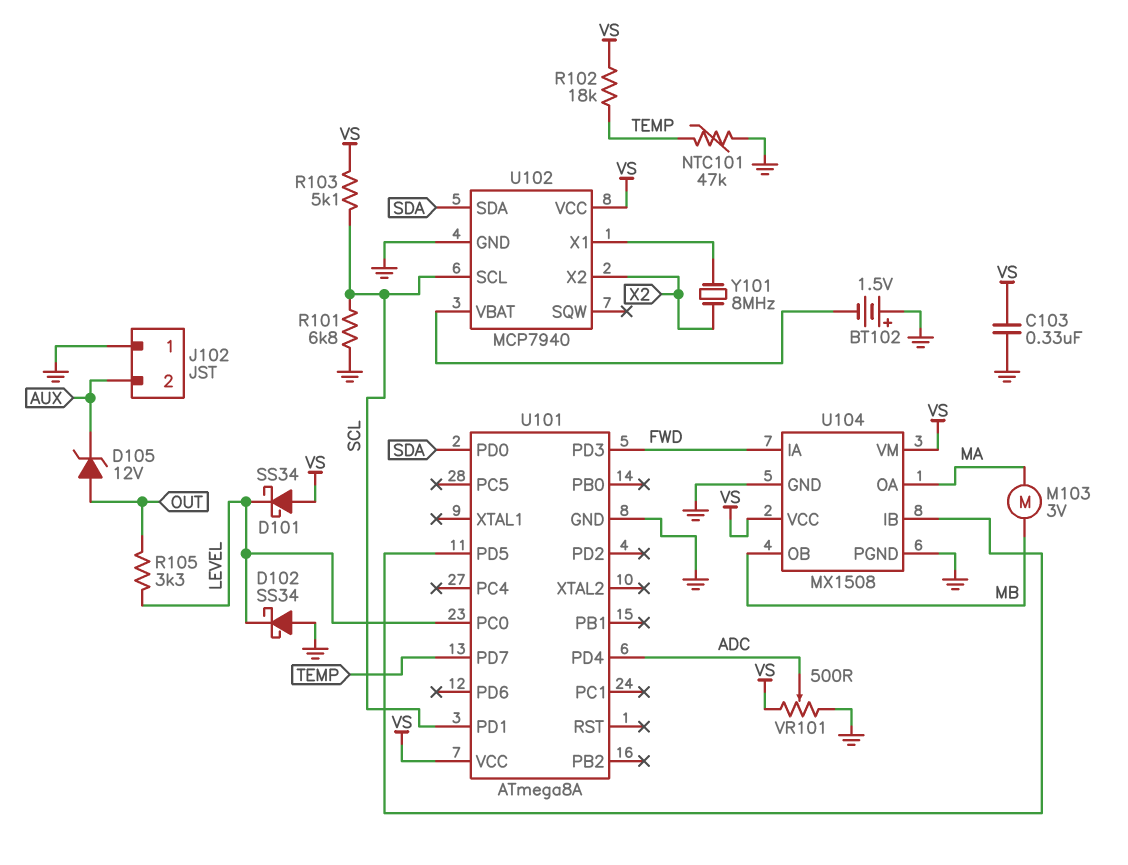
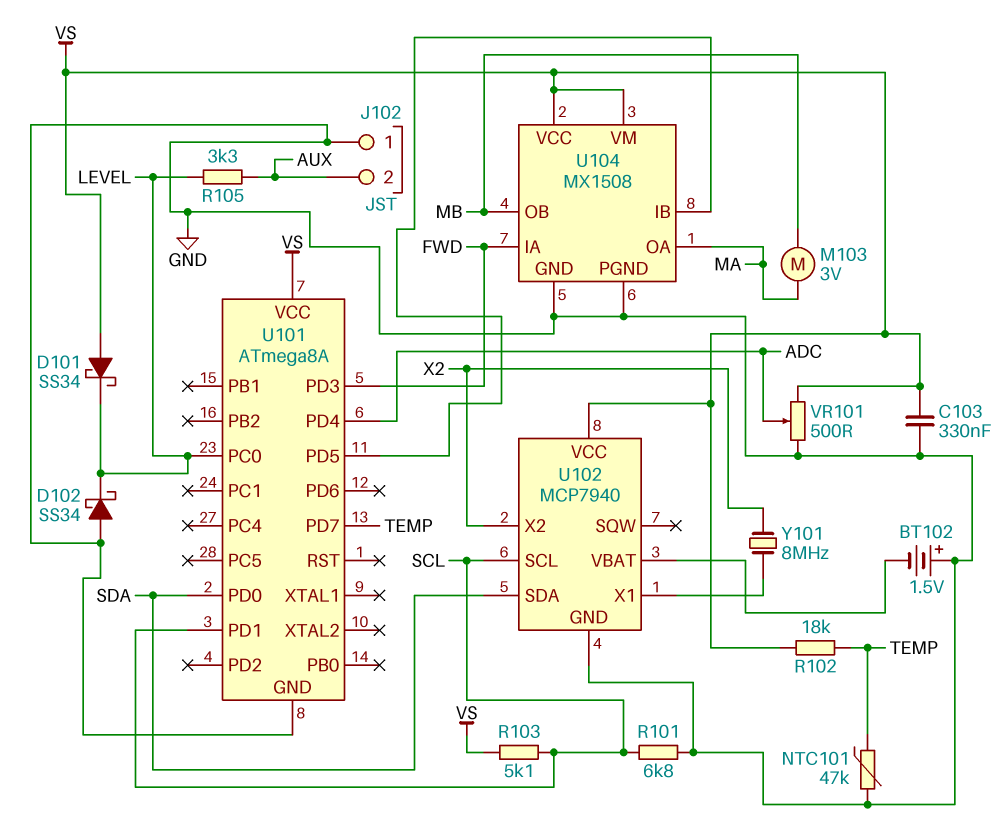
D105: zener 12V (A OUT, K AUX) -> none
R105: 3.3k (LEVEL, OUT) -> 3.3k (AUX, LEVEL)

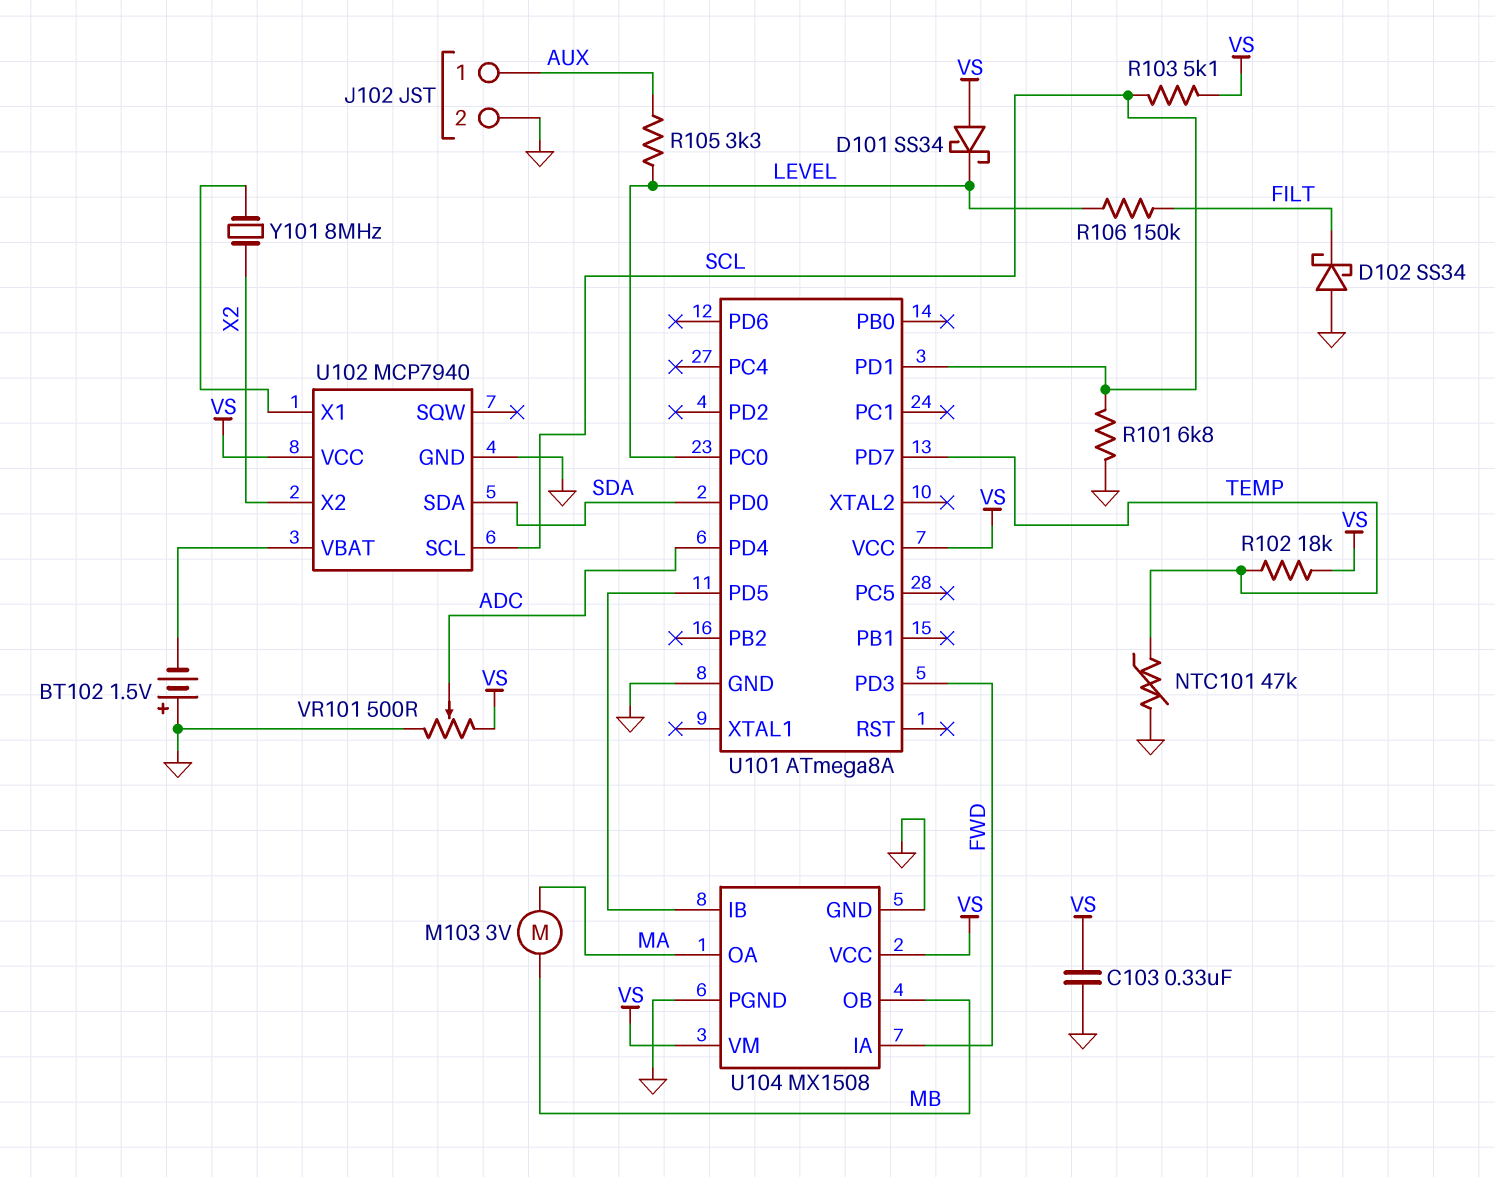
D102: schottky SS34 (A GND, K LEVEL) -> schottky SS34 (A GND, K FILT)
J102 pin 1: GND -> AUX
J102 pin 2: AUX -> GND
R106: none -> 150k (FILT, LEVEL)

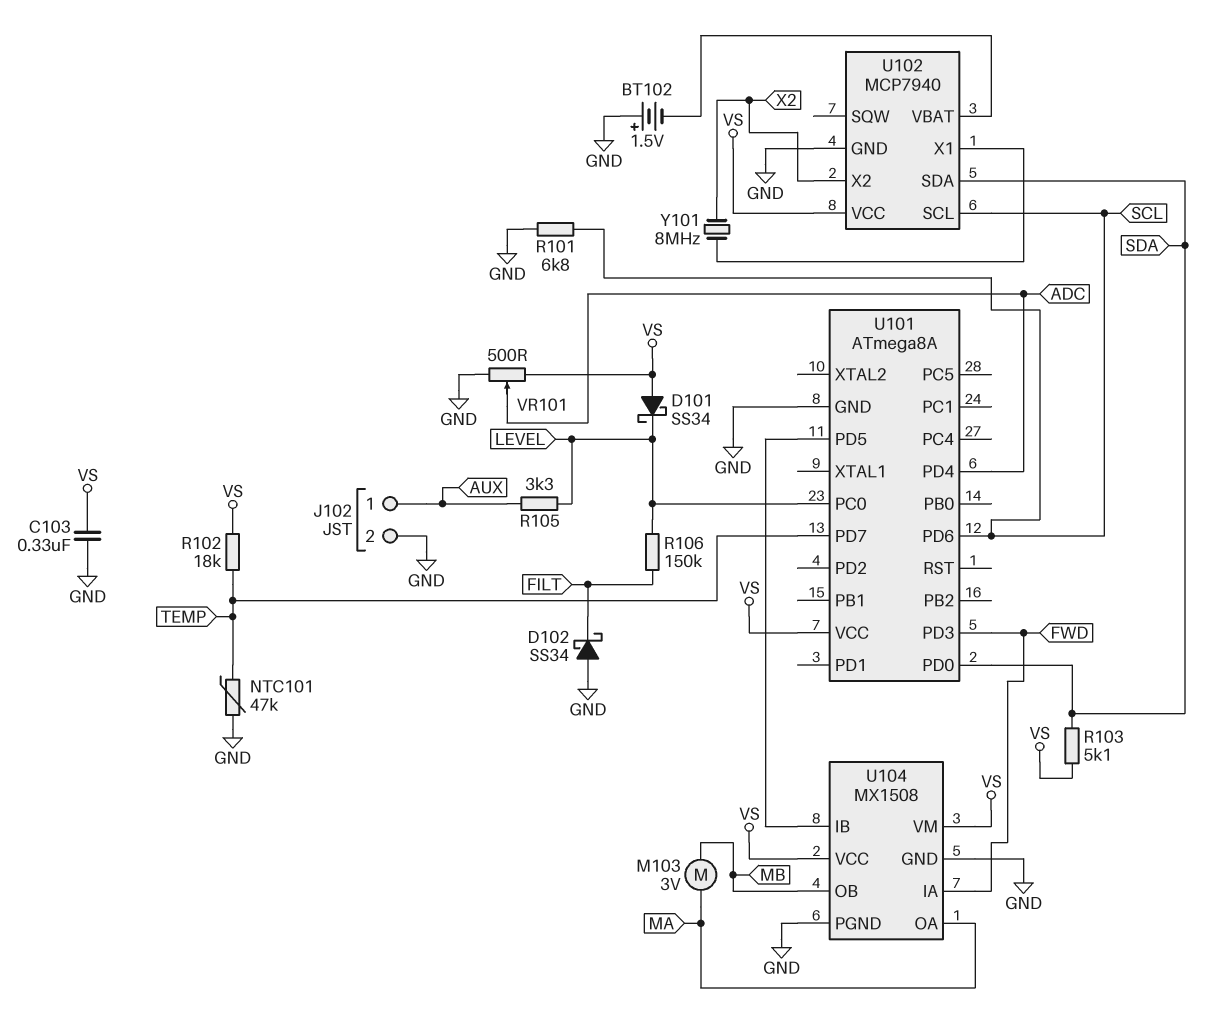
R103: 5.1k (SCL, VS) -> 5.1k (SDA, VS)
U101 pin PD1: SCL -> none
U101 pin PD6: none -> SCL

